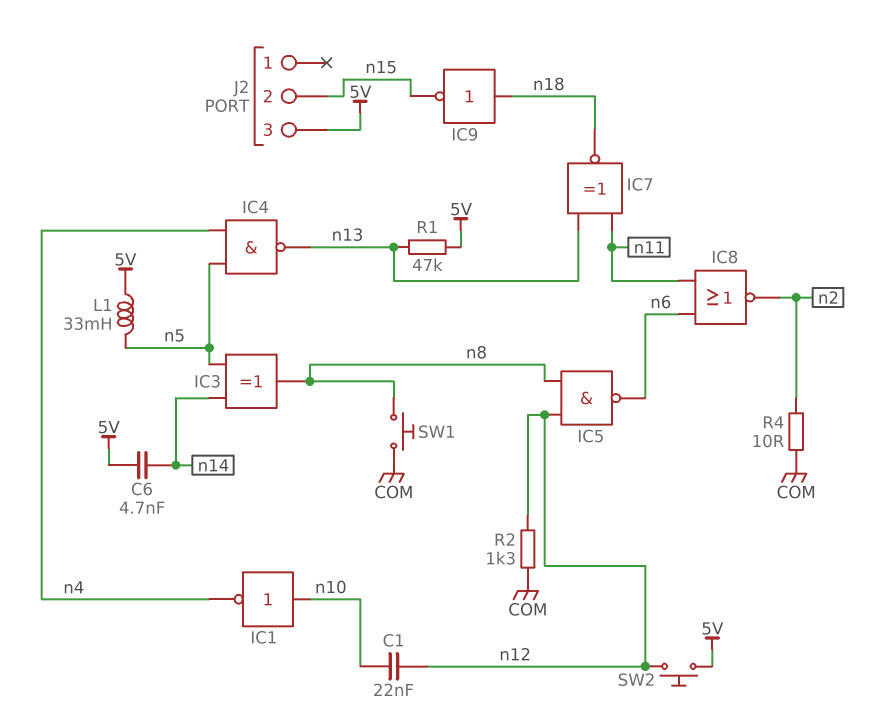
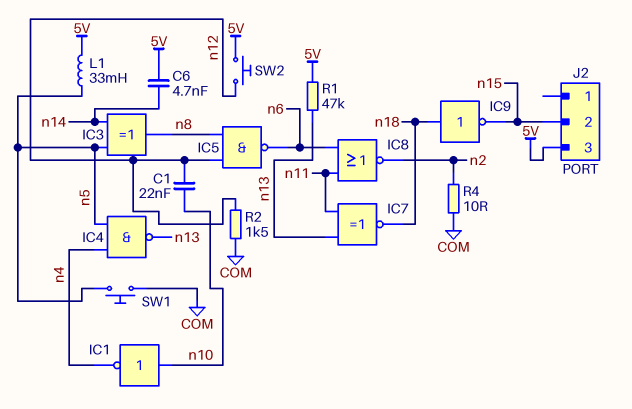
R2: 1.3k (COM, n12) -> 1.5k (COM, n12)
SW1: button (COM, n8) -> button (COM, n5)

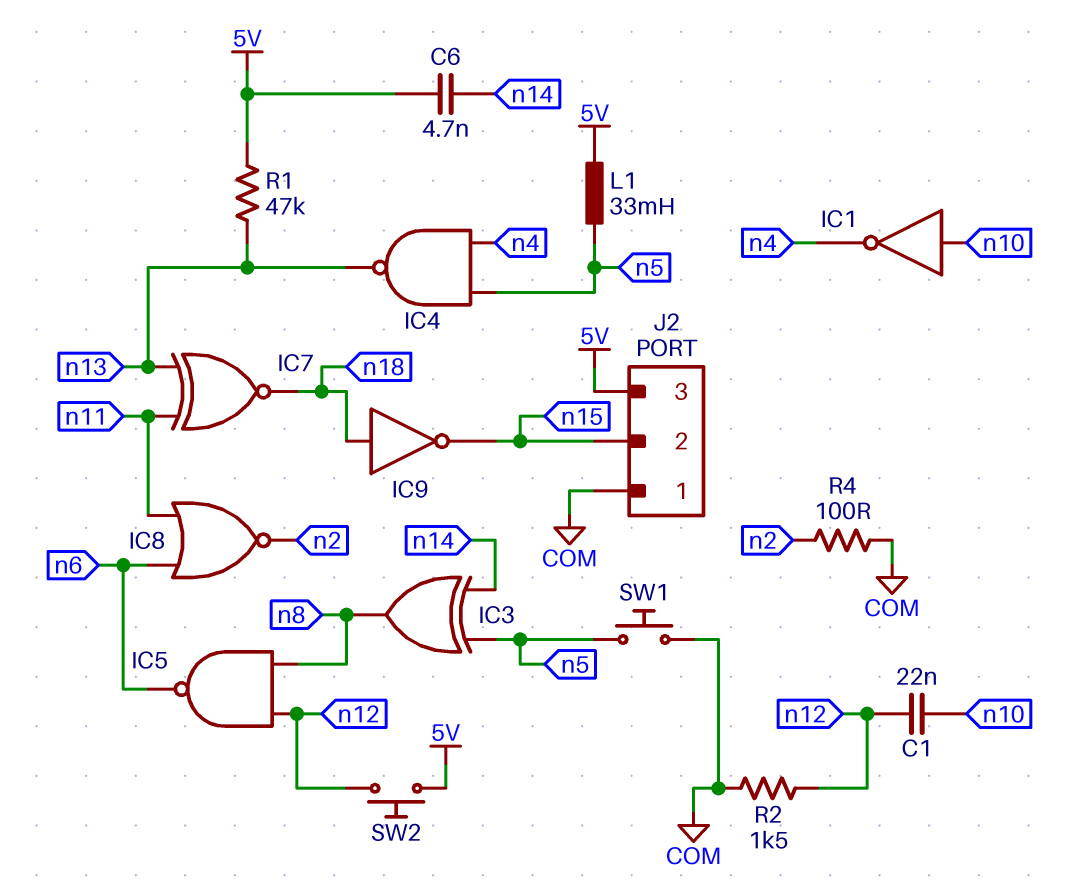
J2 pin 1: none -> COM
R4: 10 (COM, n2) -> 100 (COM, n2)

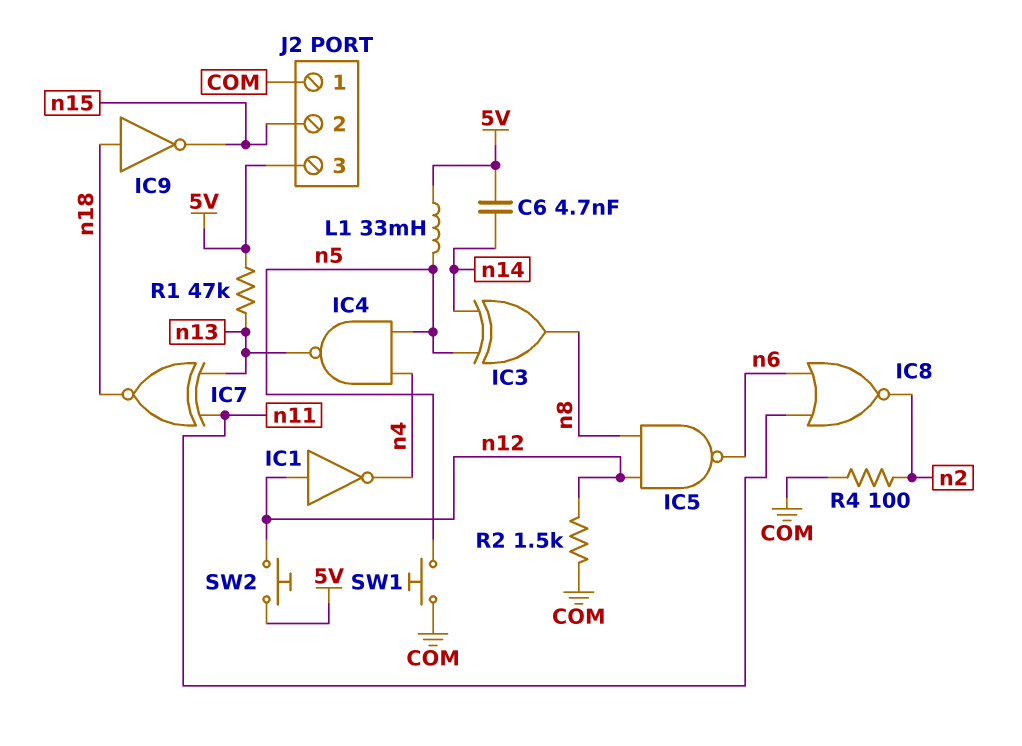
C1: 22nF (n10, n12) -> none
IC1: NOT (in n10, out n4) -> NOT (in n12, out n4)

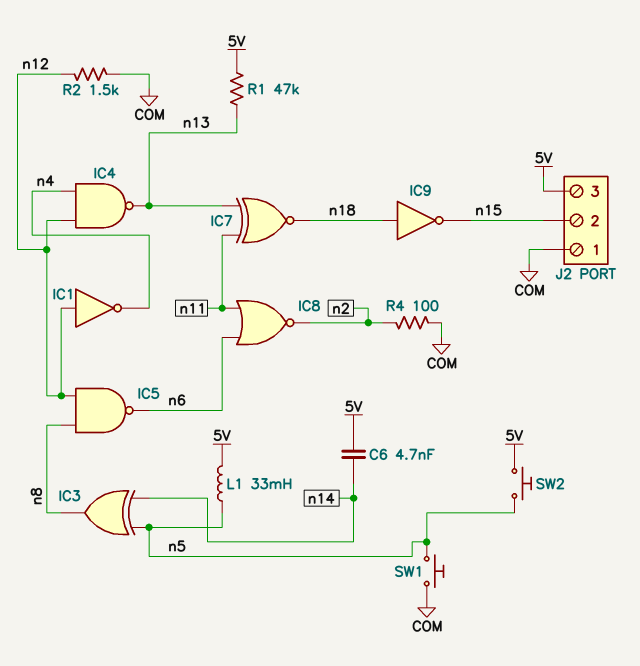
IC4: NAND (in n4, in n5, out n13) -> NAND (in n4, in n12, out n13)
SW2: button (5V, n12) -> button (5V, n5)

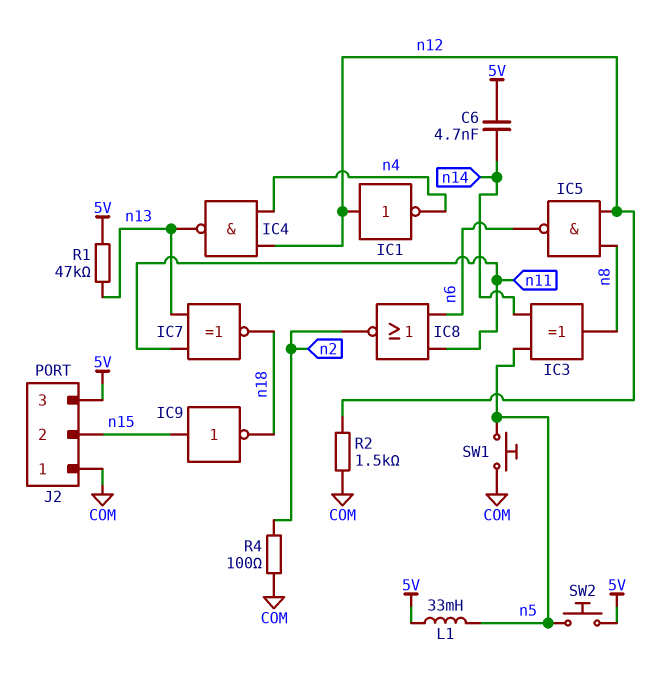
IC9: NOT (in n18, out n15) -> NOT (in n15, out n18)

